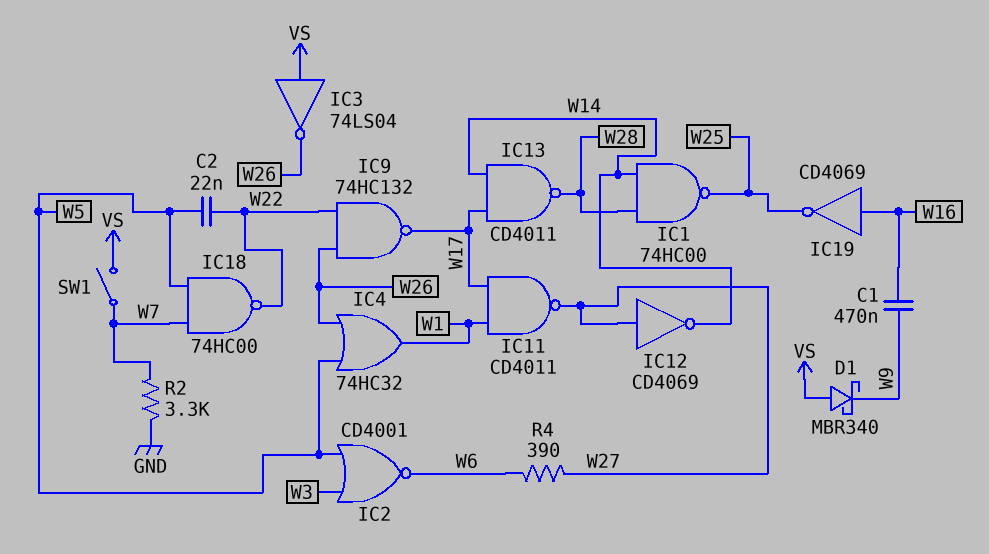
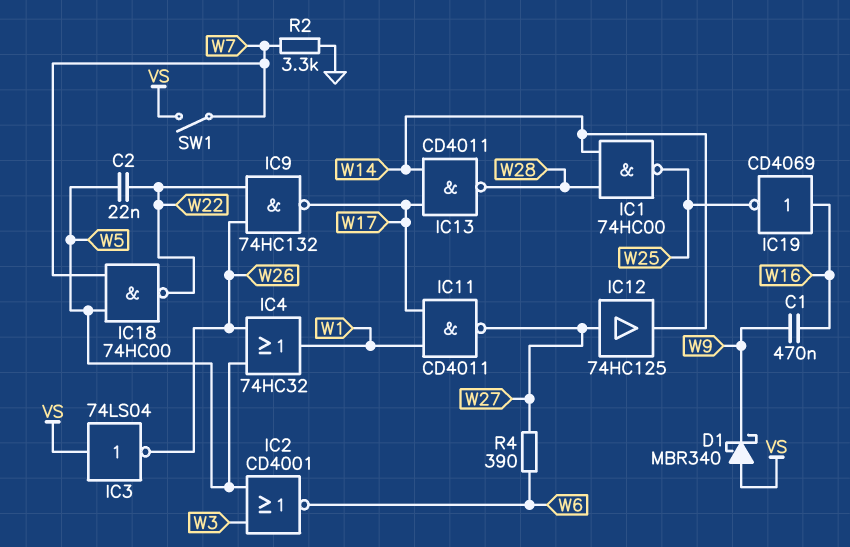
IC12: NOT CD4069 (in W27, out W14) -> buffer 74HC125 (in W27, out W14)

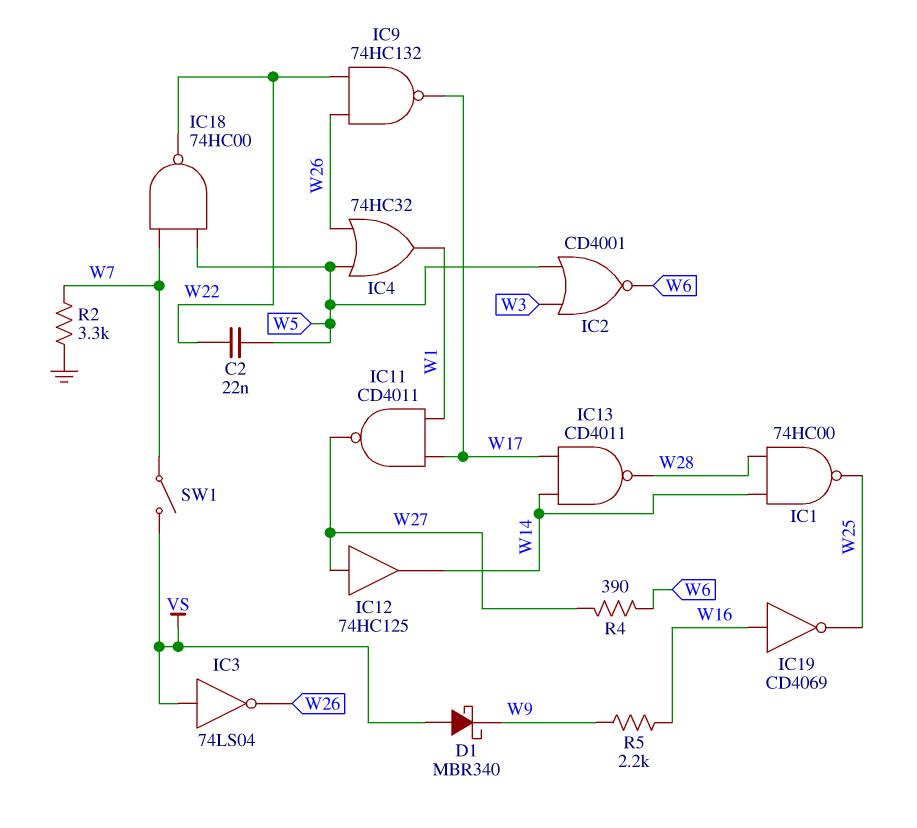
C1: 470nF (W9, W16) -> none
R5: none -> 2.2k (W9, W16)

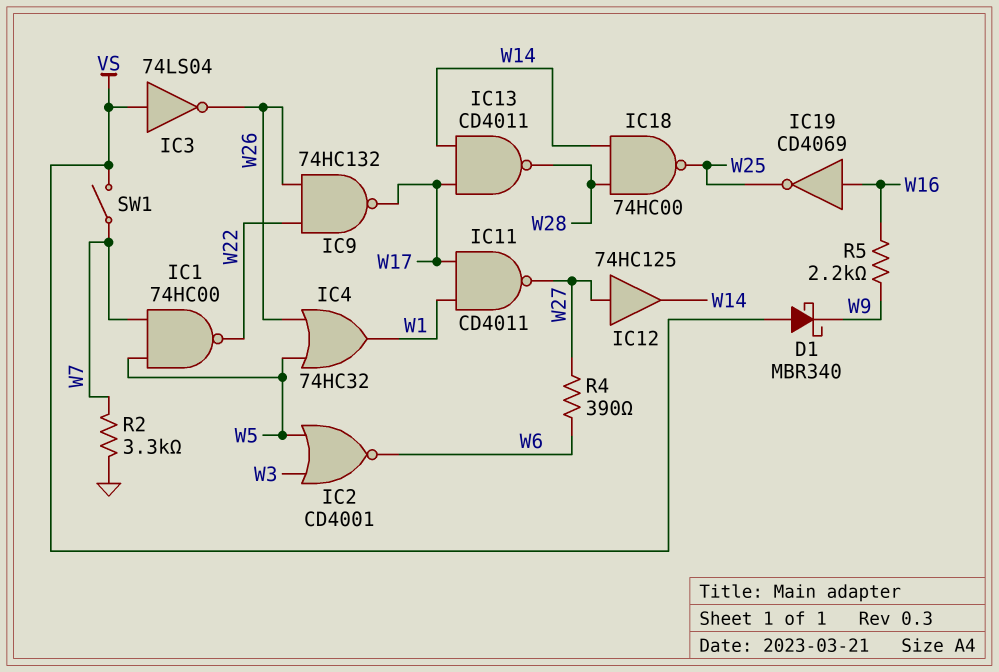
C2: 22nF (W5, W22) -> none
IC1: NAND 74HC00 (in W14, in W28, out W25) -> NAND 74HC00 (in W5, in W7, out W22)
IC18: NAND 74HC00 (in W5, in W7, out W22) -> NAND 74HC00 (in W14, in W28, out W25)

